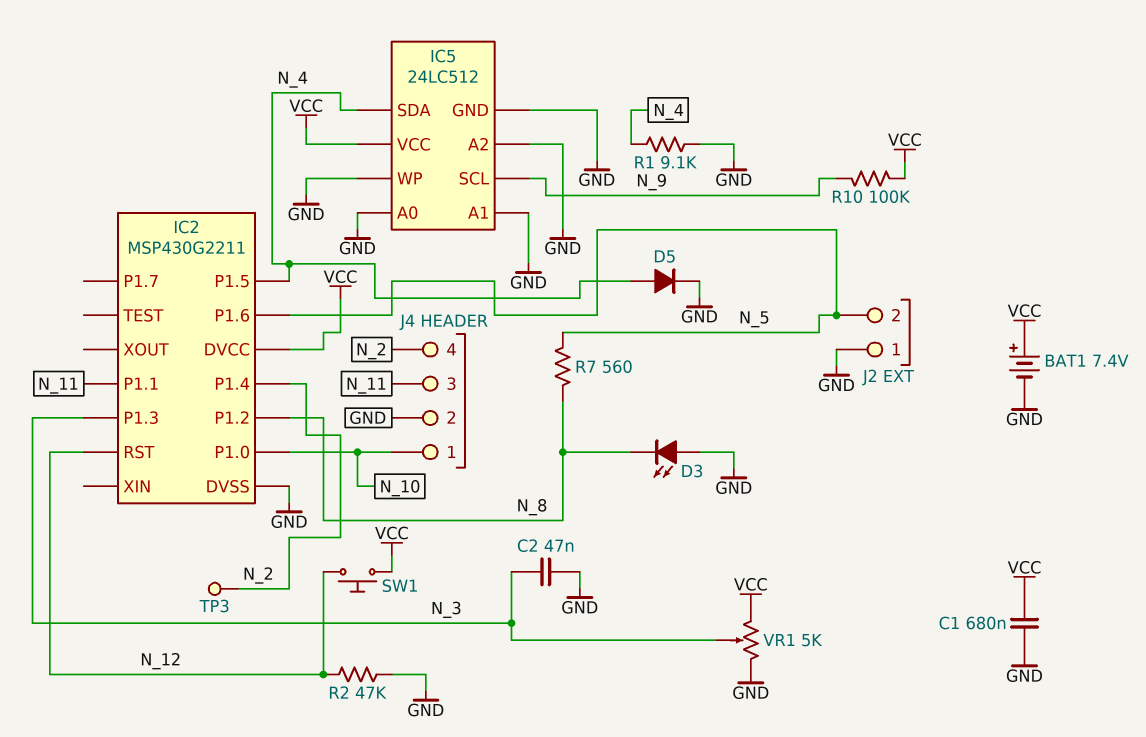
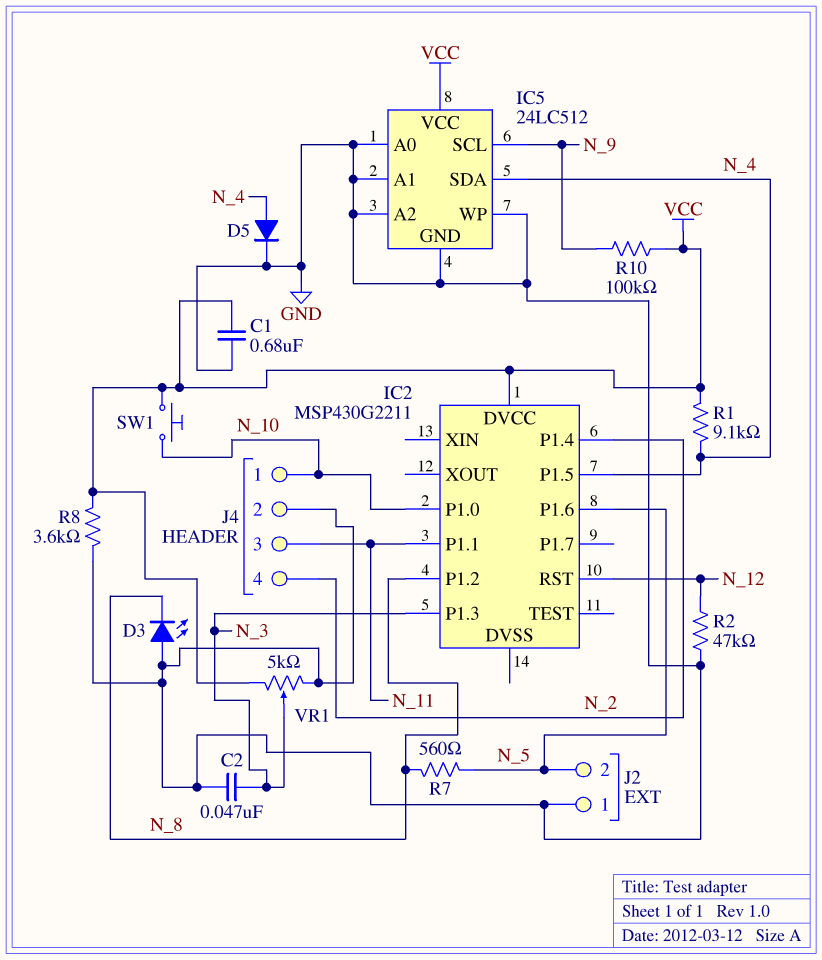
BAT1: 7.4V (plus VCC, minus GND) -> none
IC2 pin DVSS: GND -> none
R1: 9.1k (GND, N_4) -> 9.1k (N_4, VCC)
R8: none -> 3.6k (GND, VCC)
SW1: button (N_12, VCC) -> button (N_10, VCC)
TP3: test point (N_2) -> none

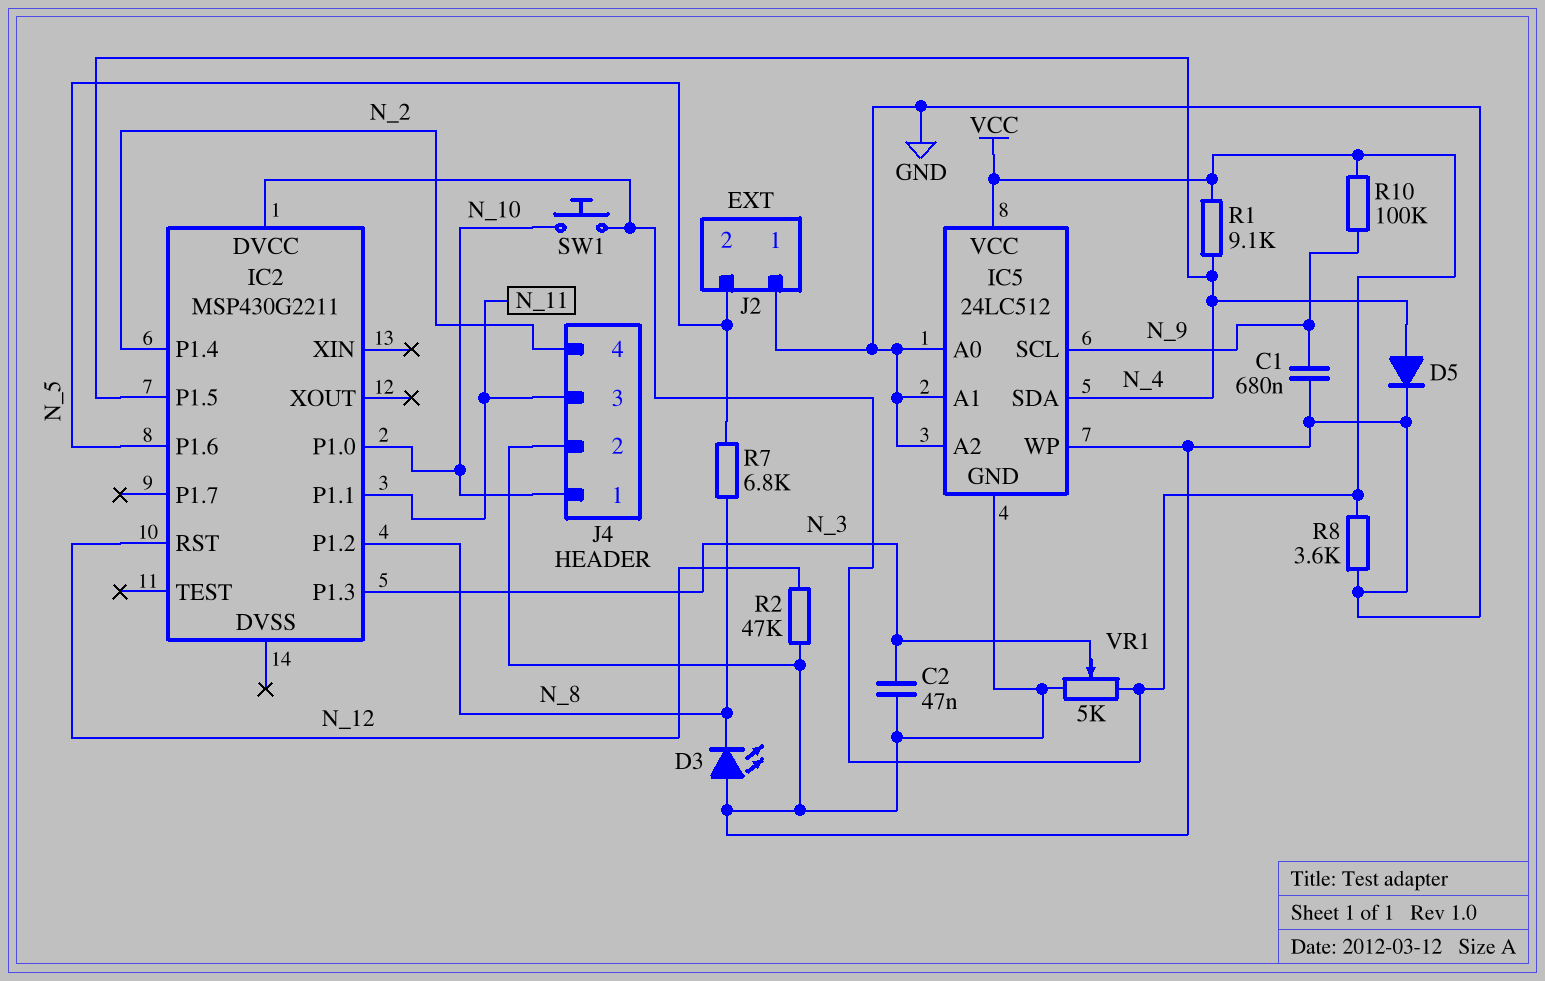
C1: 680nF (GND, VCC) -> 680nF (GND, N_9)
R7: 560 (N_5, N_8) -> 6.8k (N_5, N_8)

